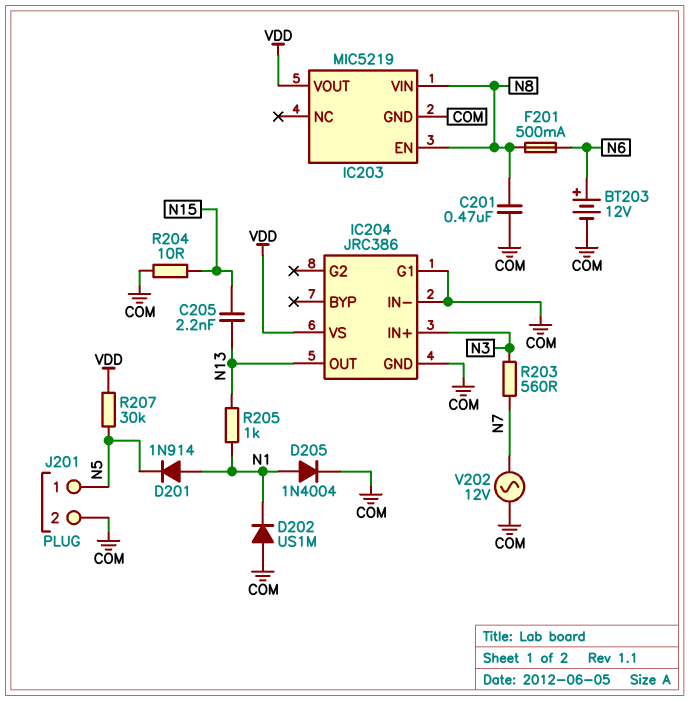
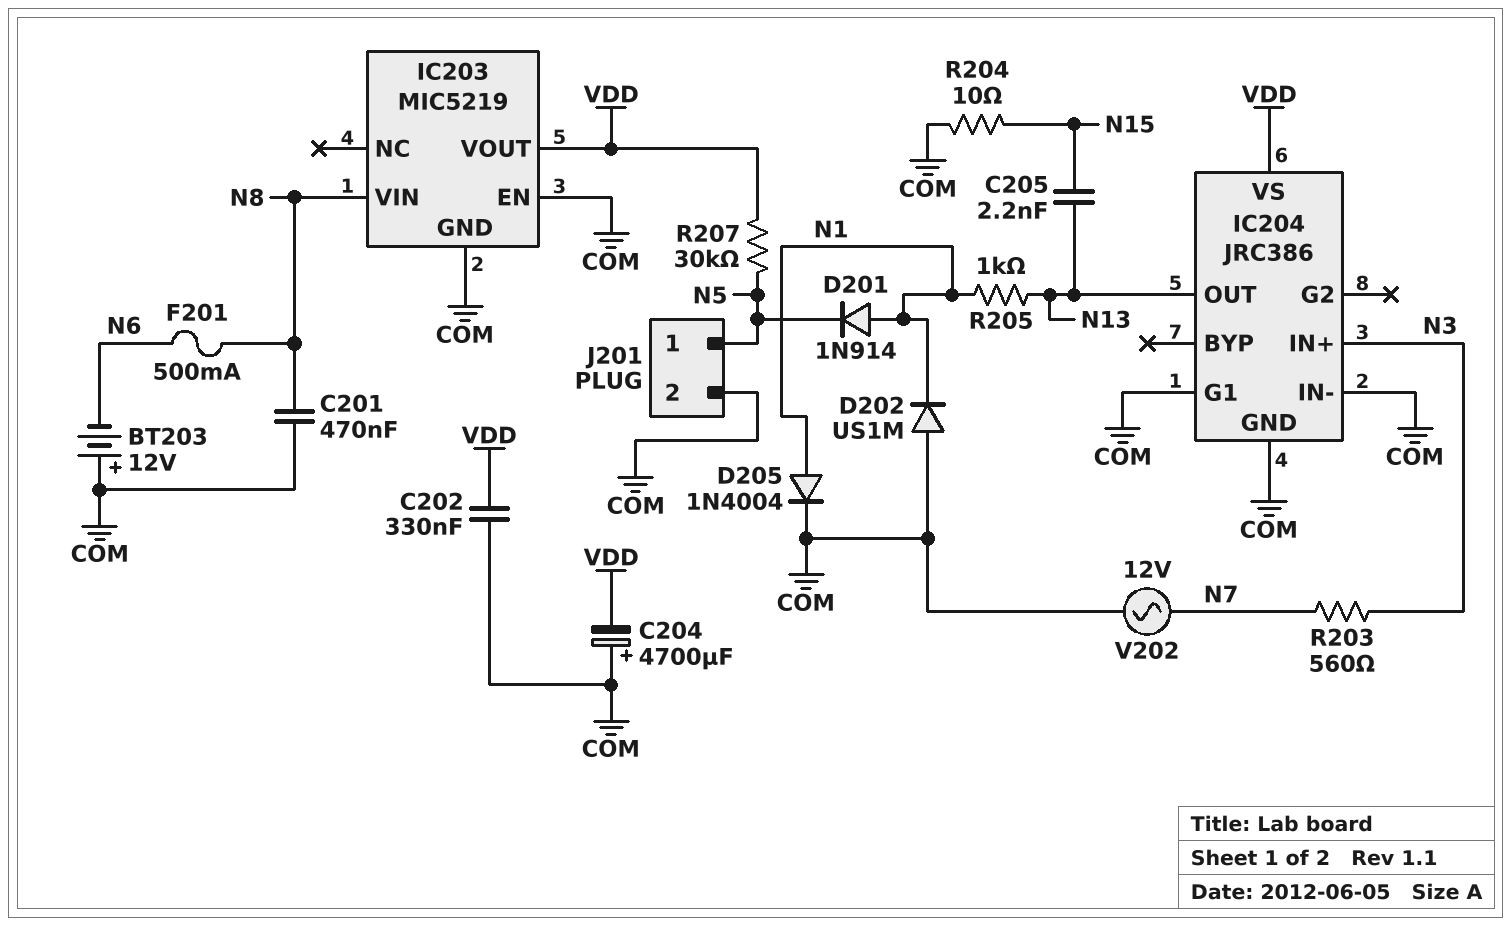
BT203: 12V (plus N6, minus COM) -> 12V (plus COM, minus N6)
C202: none -> 330nF (COM, VDD)
C204: none -> 4700uF (plus COM, minus VDD)
IC203 pin EN: N8 -> COM

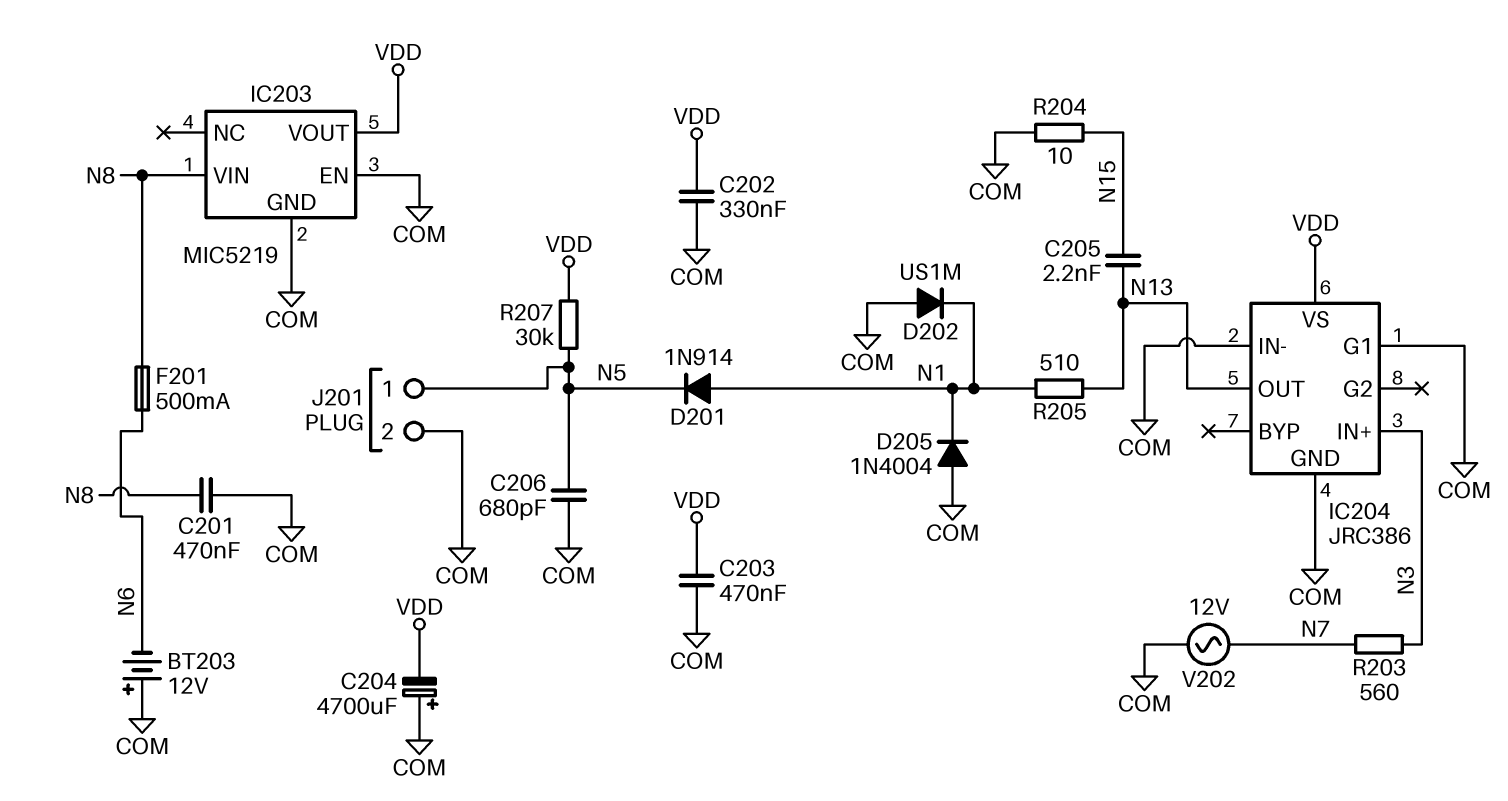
C203: none -> 470nF (COM, VDD)
C206: none -> 680pF (COM, N5)
D205: diode 1N4004 (A N1, K COM) -> diode 1N4004 (A COM, K N1)
R205: 1k (N1, N13) -> 510 (N1, N13)

